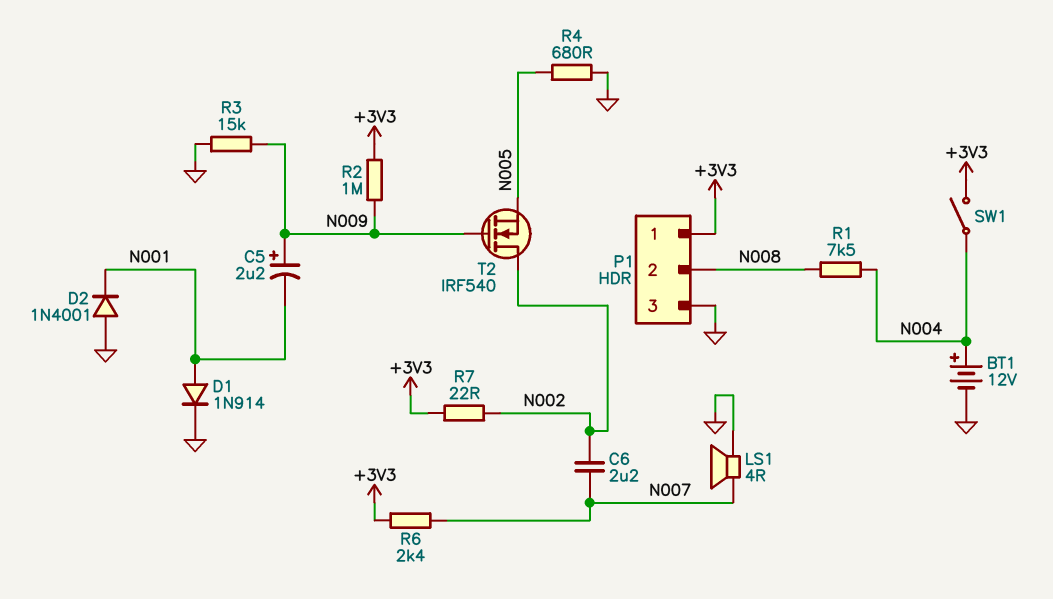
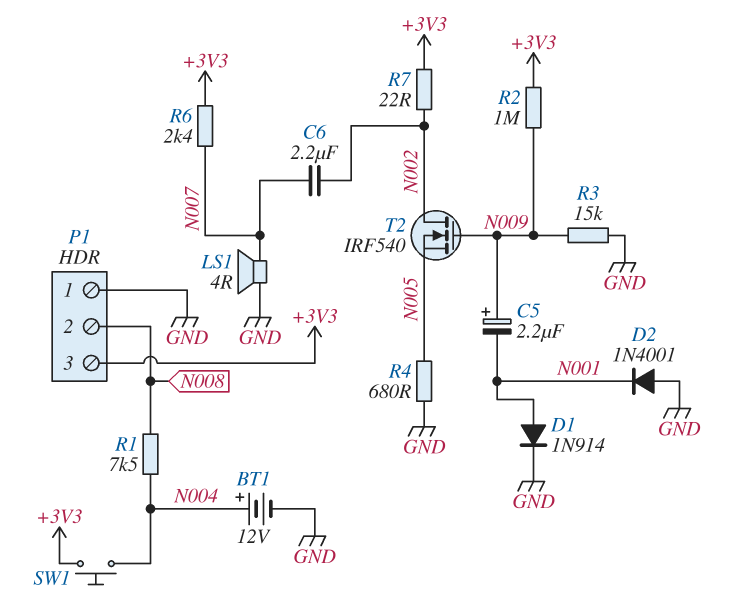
P1 pin 1: +3V3 -> GND
P1 pin 3: GND -> +3V3
SW1: switch (+3V3, N004) -> button (+3V3, N004)

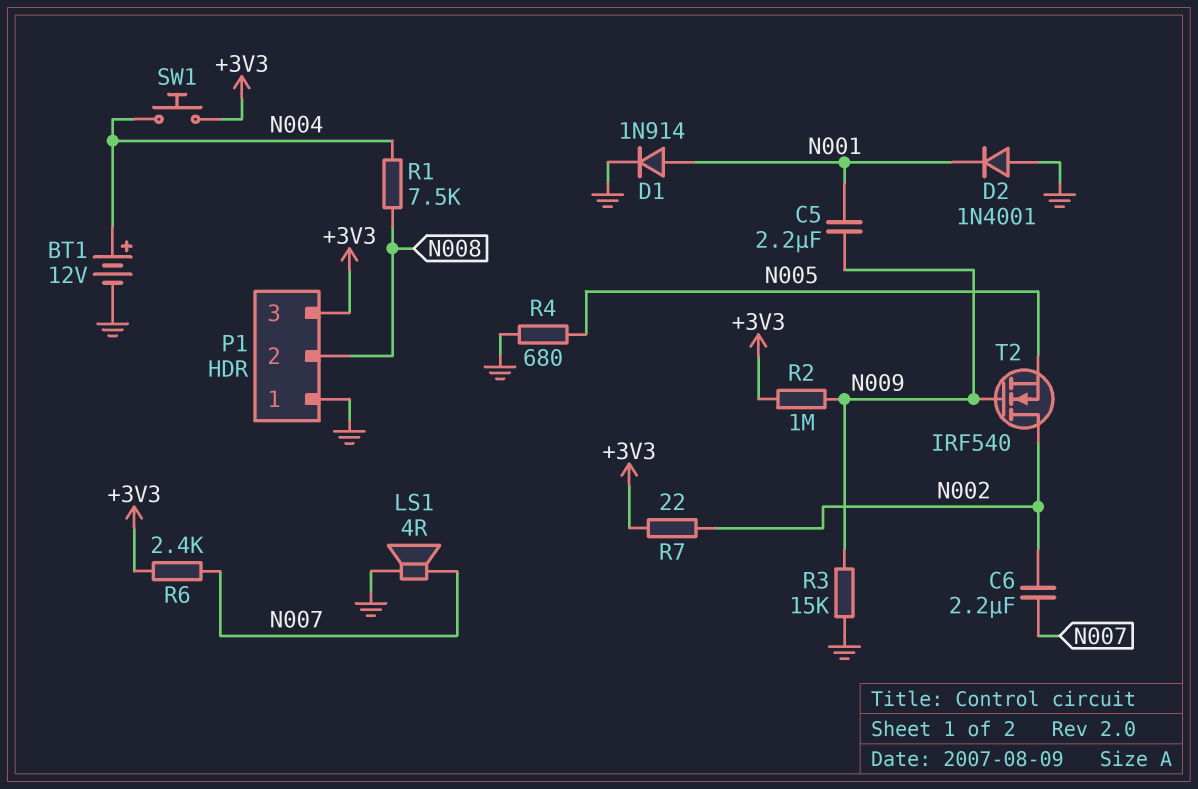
C5: 2.2uF (plus N009, minus N001) -> 2.2uF (N001, N009)

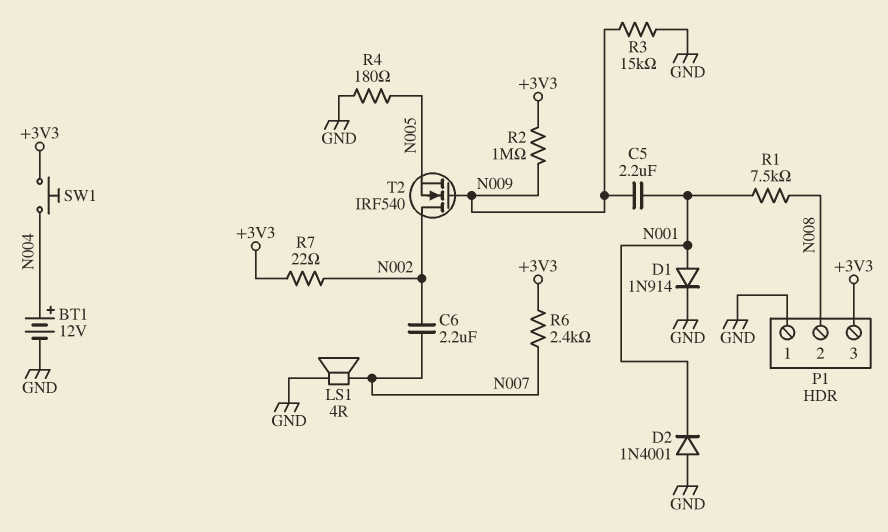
R1: 7.5k (N004, N008) -> 7.5k (N001, N008)
R4: 680 (GND, N005) -> 180 (GND, N005)

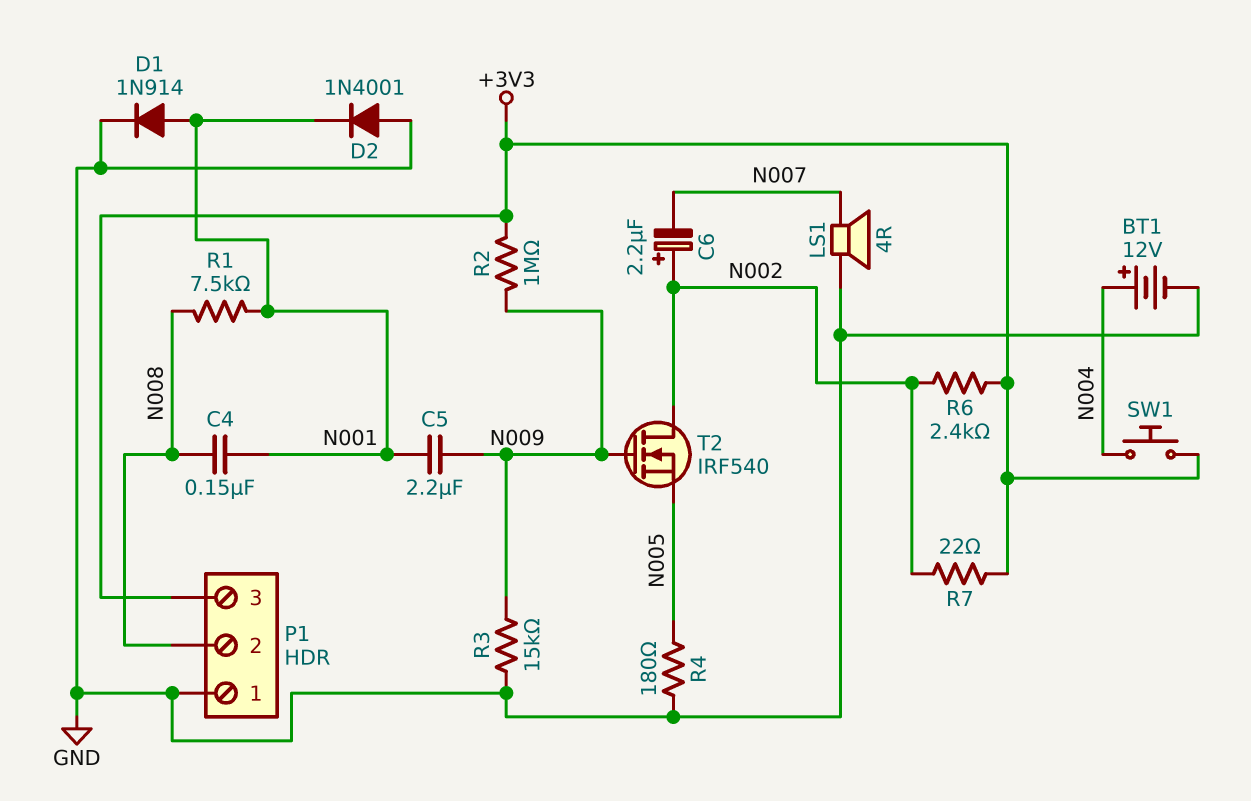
C4: none -> 150nF (N001, N008)
C6: 2.2uF (N002, N007) -> 2.2uF (plus N002, minus N007)
R6: 2.4k (+3V3, N007) -> 2.4k (+3V3, N002)

